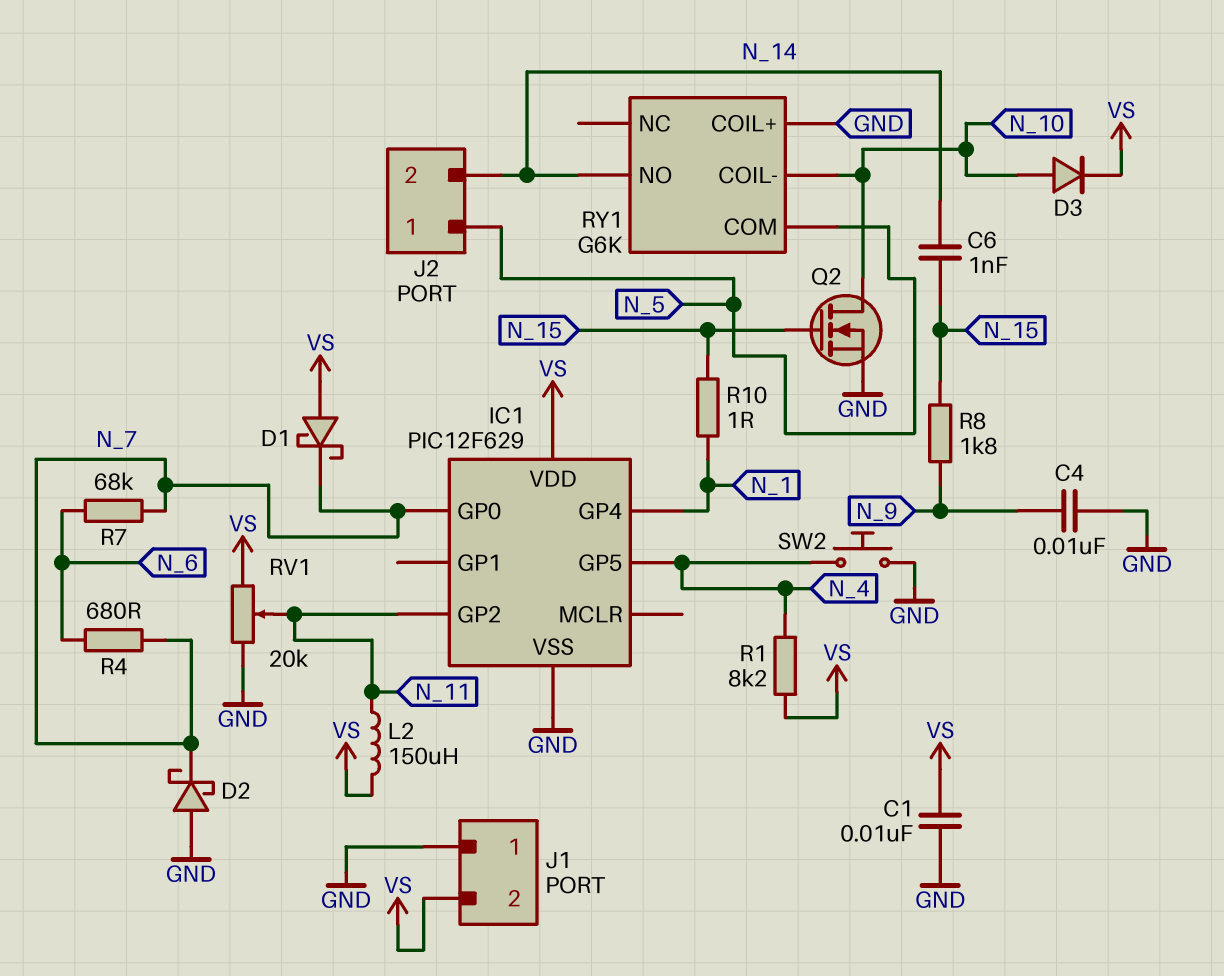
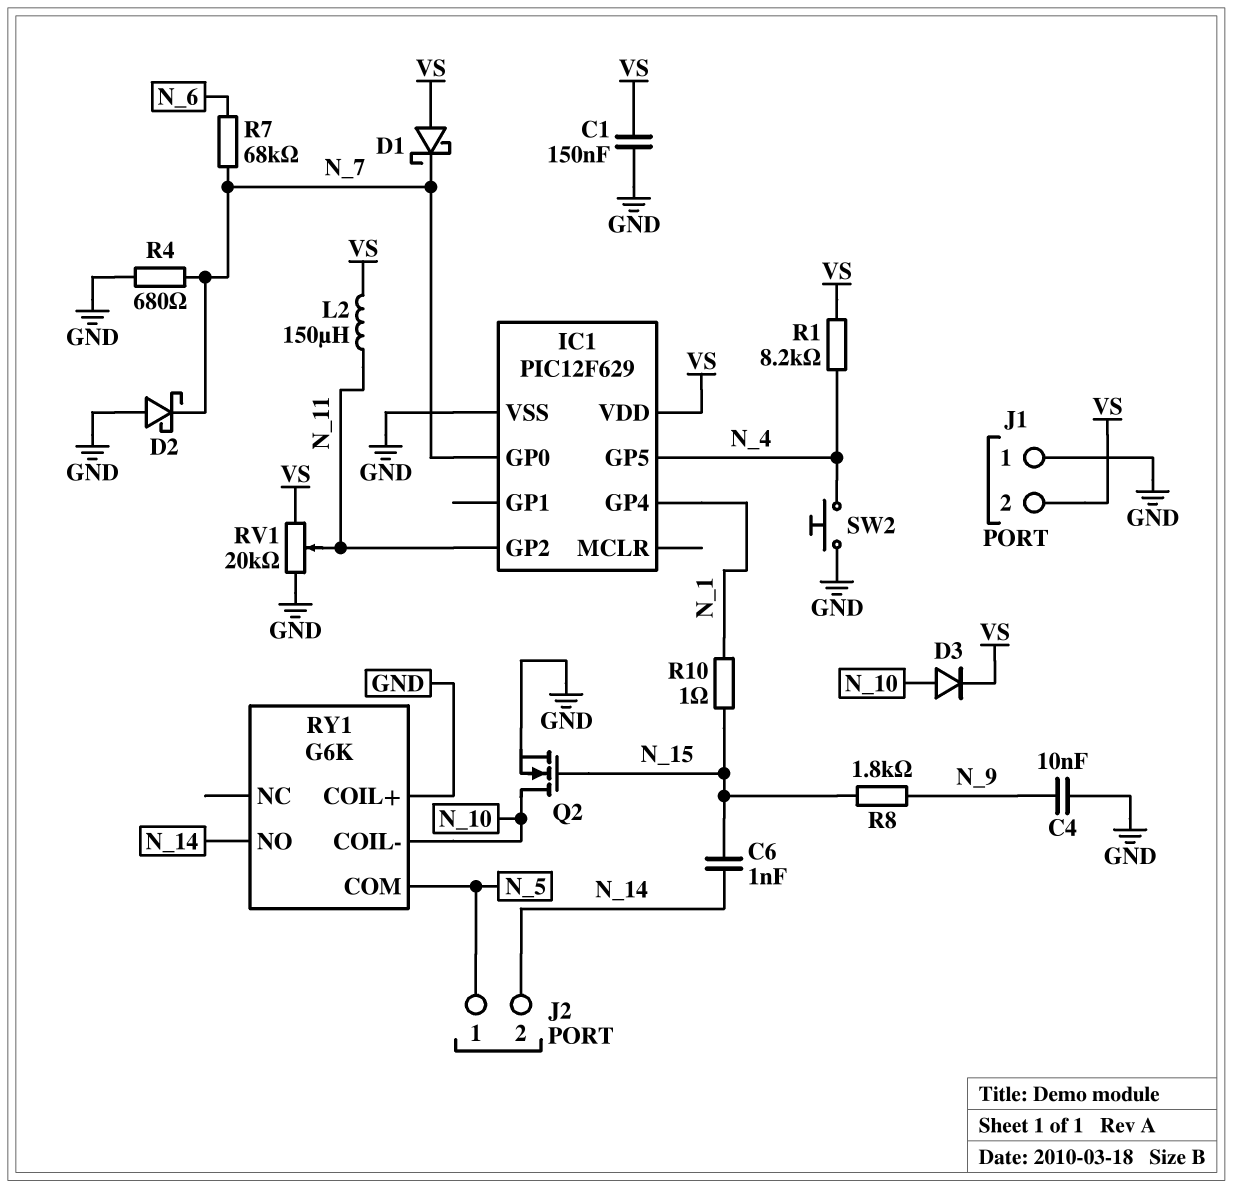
C1: 10nF (GND, VS) -> 150nF (GND, VS)
R4: 680 (N_6, N_7) -> 680 (GND, N_7)

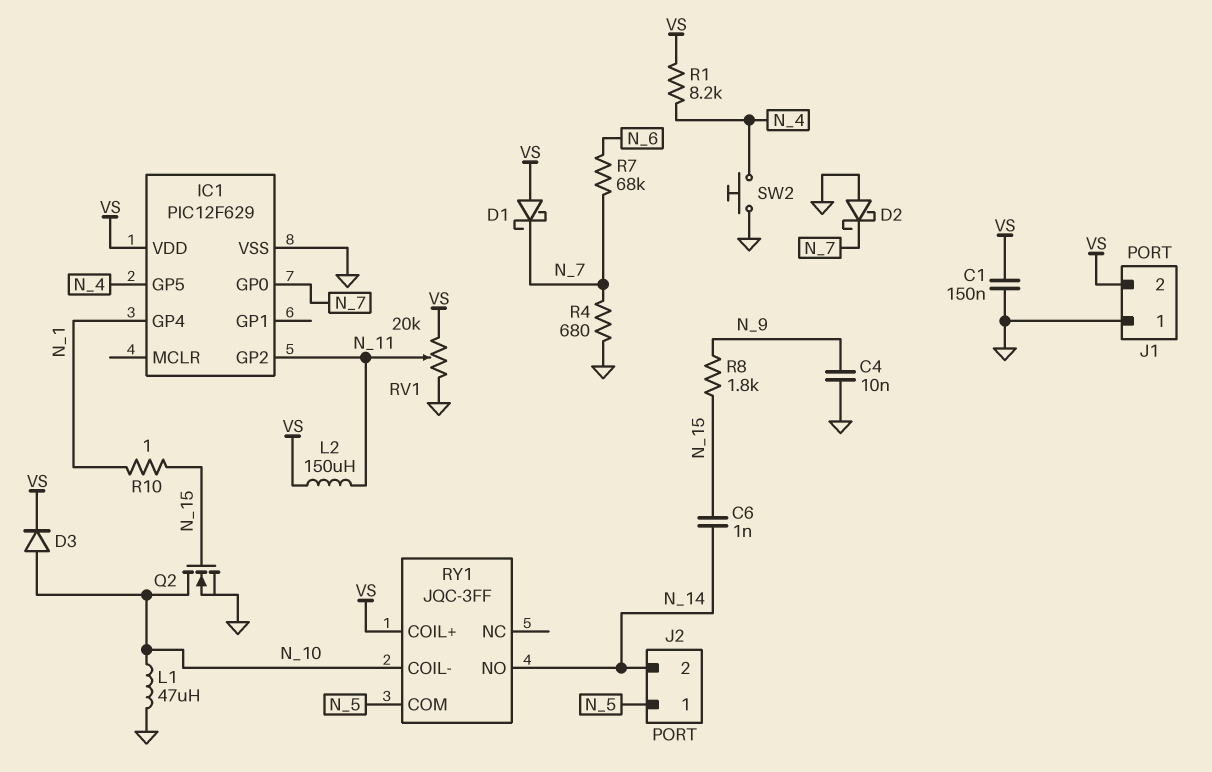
L1: none -> 47uH (GND, N_10)
RY1: G6K -> JQC-3FF
RY1 pin COIL+: GND -> VS

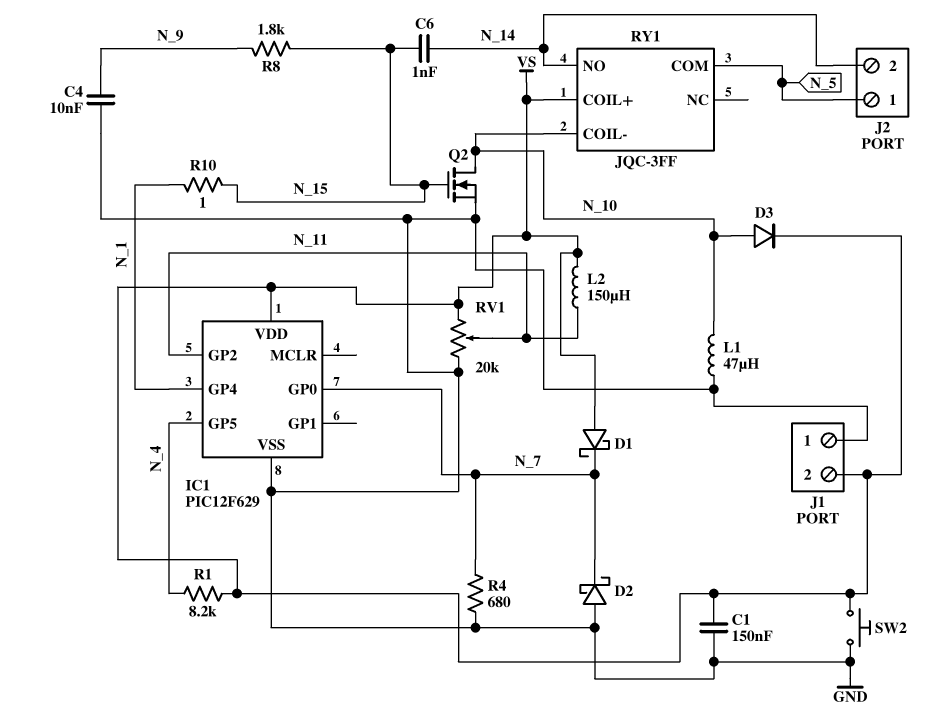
R7: 68k (N_6, N_7) -> none
SW2: button (GND, N_4) -> button (GND, VS)

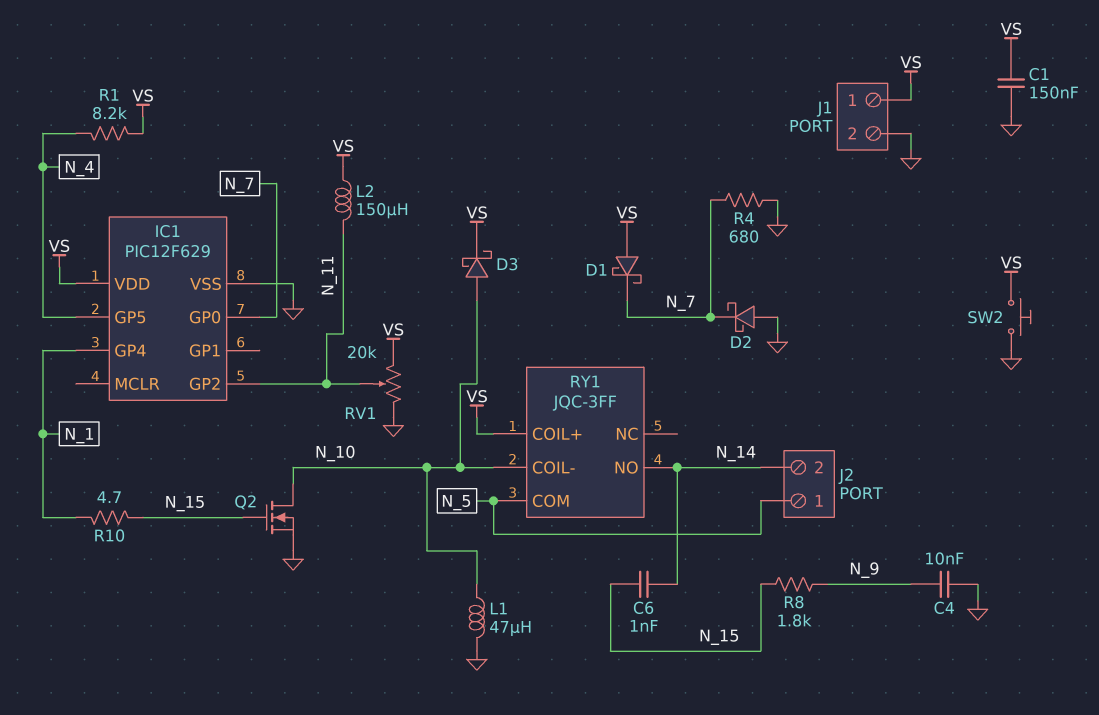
D3: diode (A N_10, K VS) -> schottky (A N_10, K VS)
J1 pin 1: GND -> VS
J1 pin 2: VS -> GND
R10: 1 (N_1, N_15) -> 4.7 (N_1, N_15)

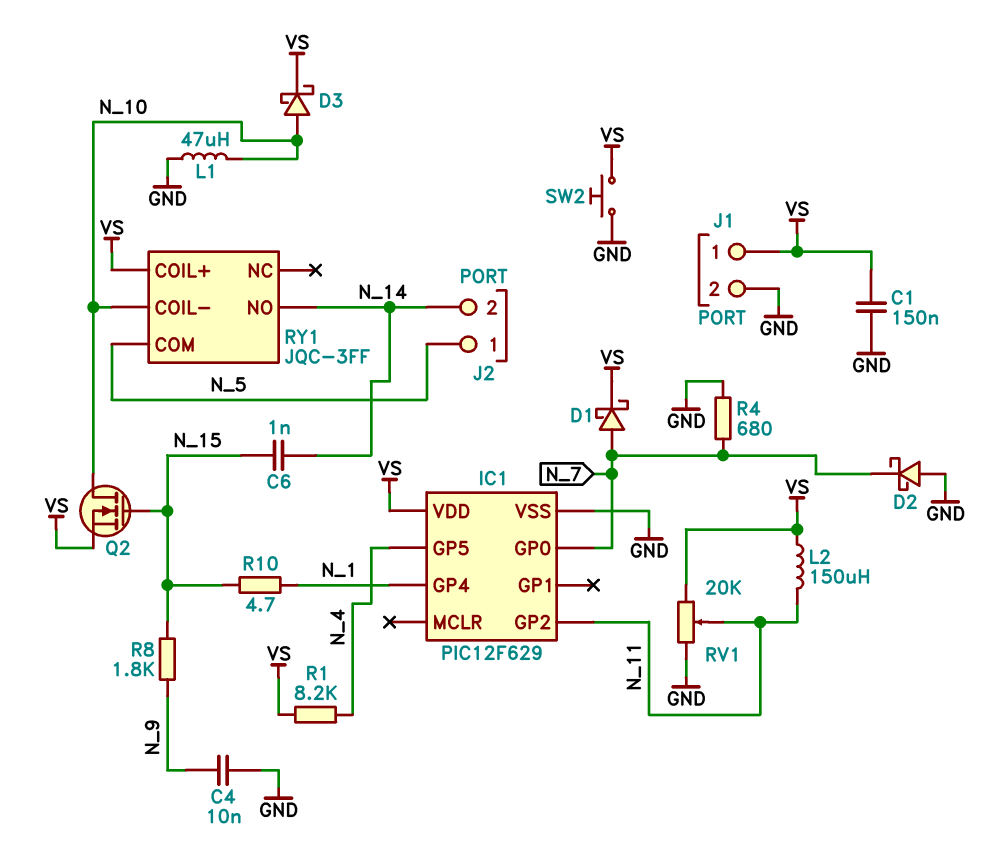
D1: schottky (A VS, K N_7) -> schottky (A N_7, K VS)
Q2: NMOS (G N_15, D N_10, S GND) -> NMOS (G N_15, D N_10, S VS)

